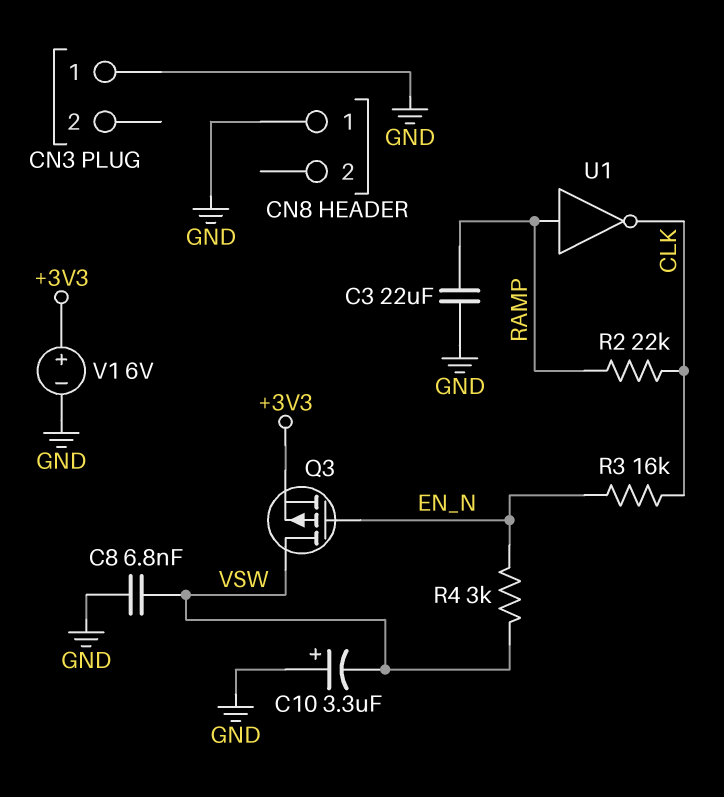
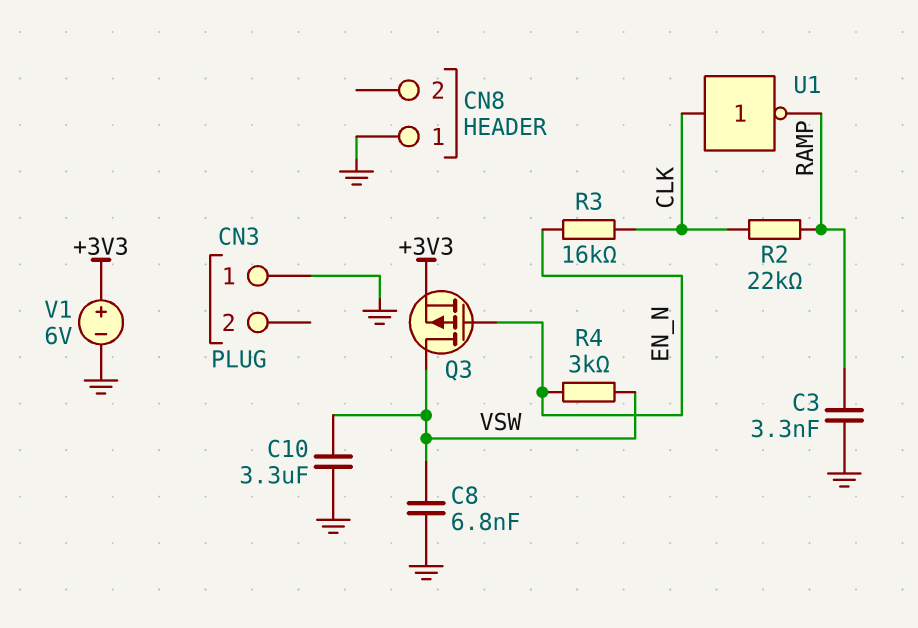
C3: 22uF (GND, RAMP) -> 3.3nF (GND, RAMP)
C10: 3.3uF (plus GND, minus VSW) -> 3.3uF (GND, VSW)
U1: NOT (in RAMP, out CLK) -> NOT (in CLK, out RAMP)

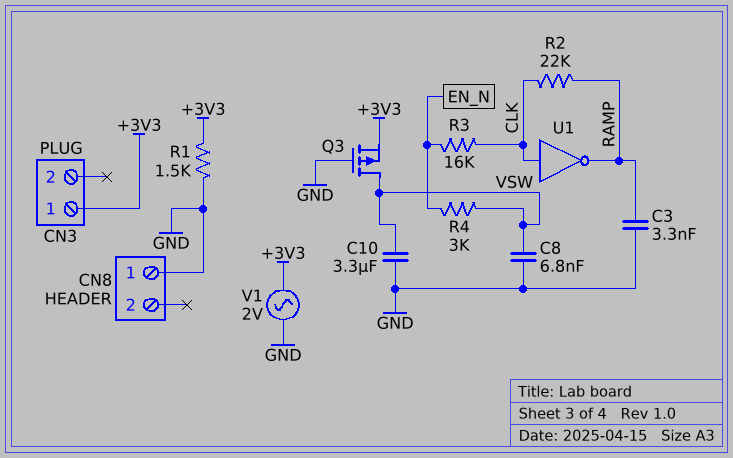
CN3 pin 1: GND -> +3V3
Q3: PMOS (G EN_N, D VSW, S +3V3) -> PMOS (G GND, D VSW, S +3V3)
R1: none -> 1.5k (+3V3, GND)
V1: 6V (plus +3V3, minus GND) -> AC 2V (+3V3, GND)

